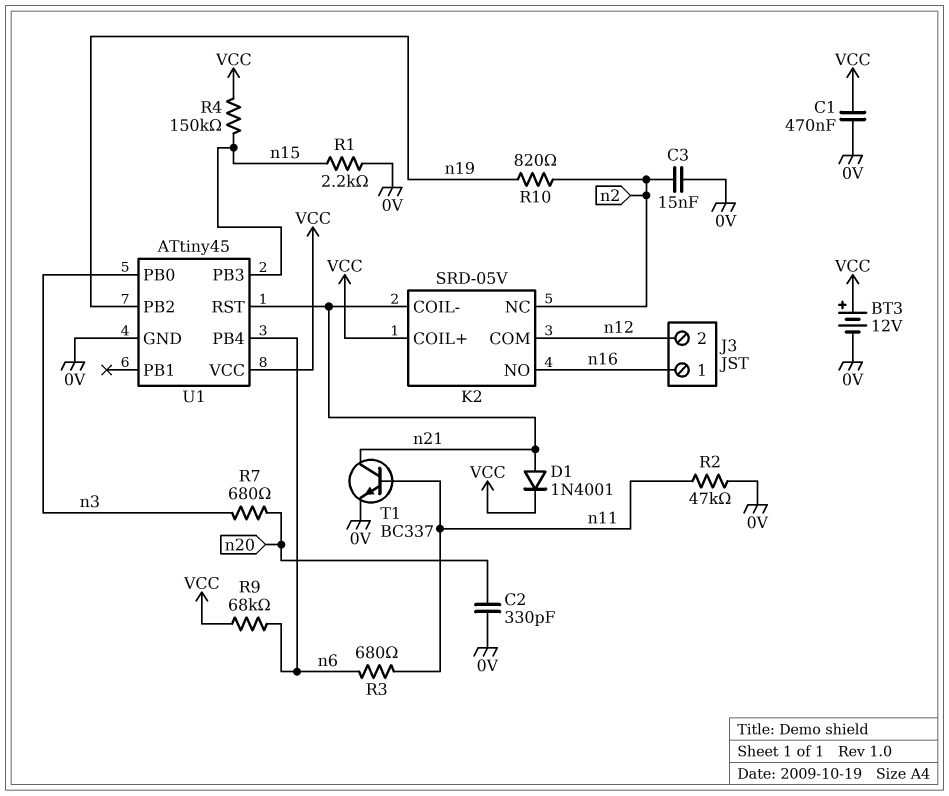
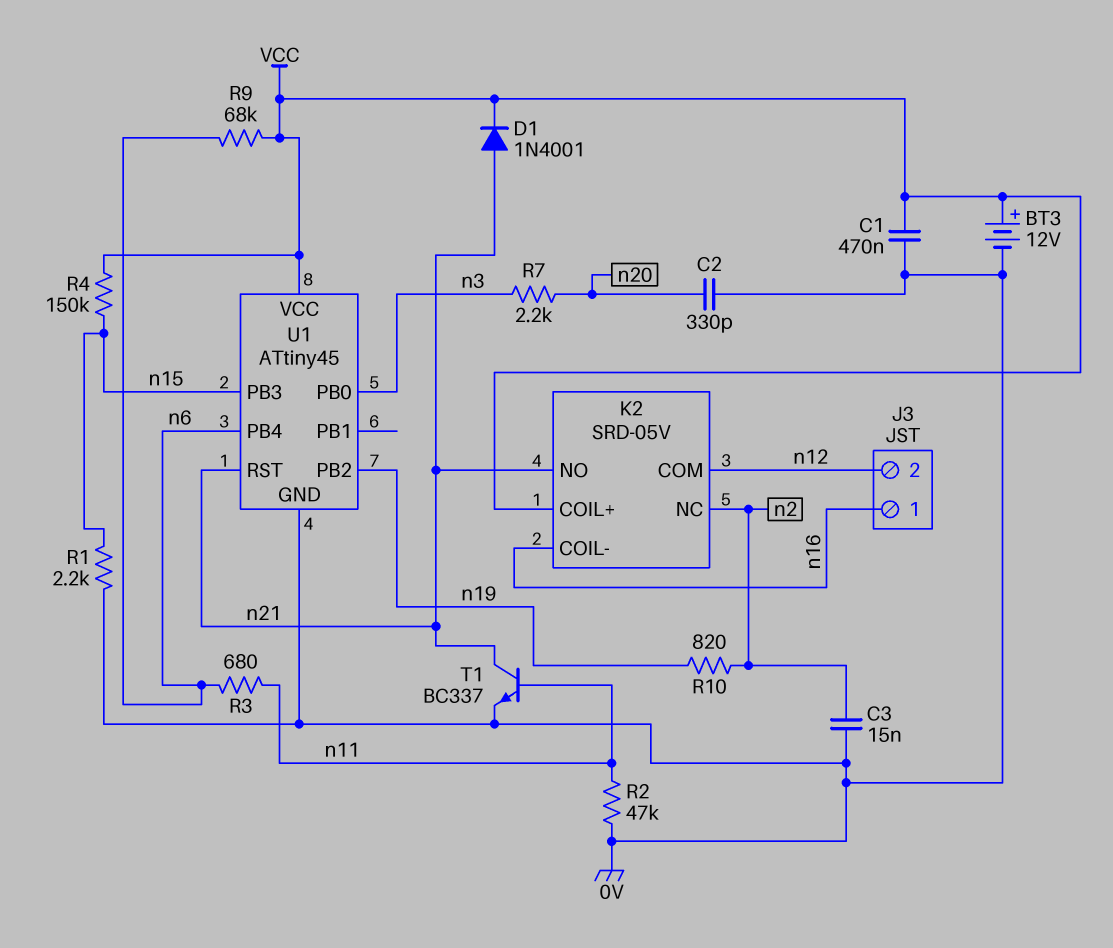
K2 pin COIL-: n21 -> n16
K2 pin NO: n16 -> n21
R7: 680 (n3, n20) -> 2.2k (n3, n20)

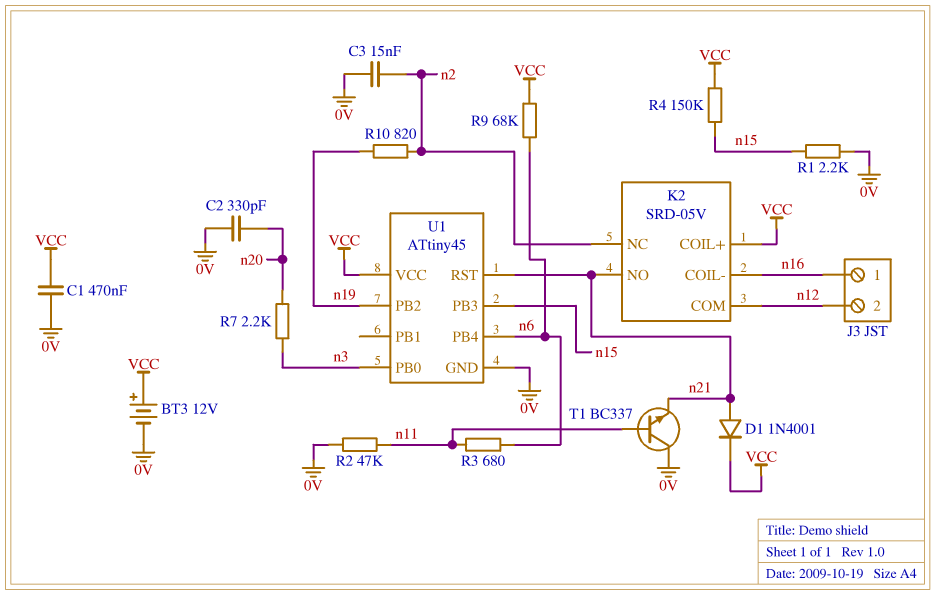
T1: NPN BC337 (B n11, C n21, E 0V) -> NPN BC337 (B n11, C 0V, E n21)

